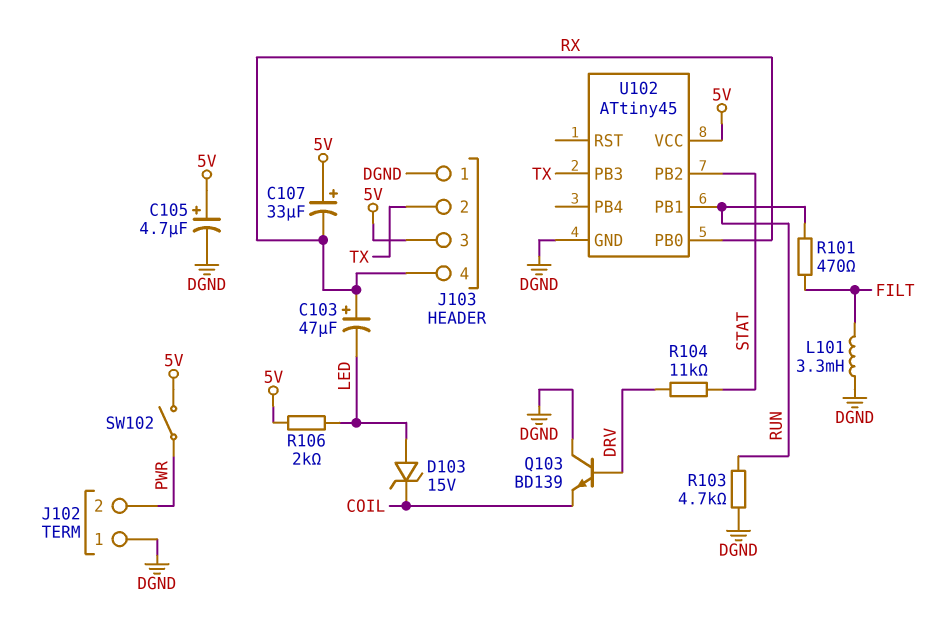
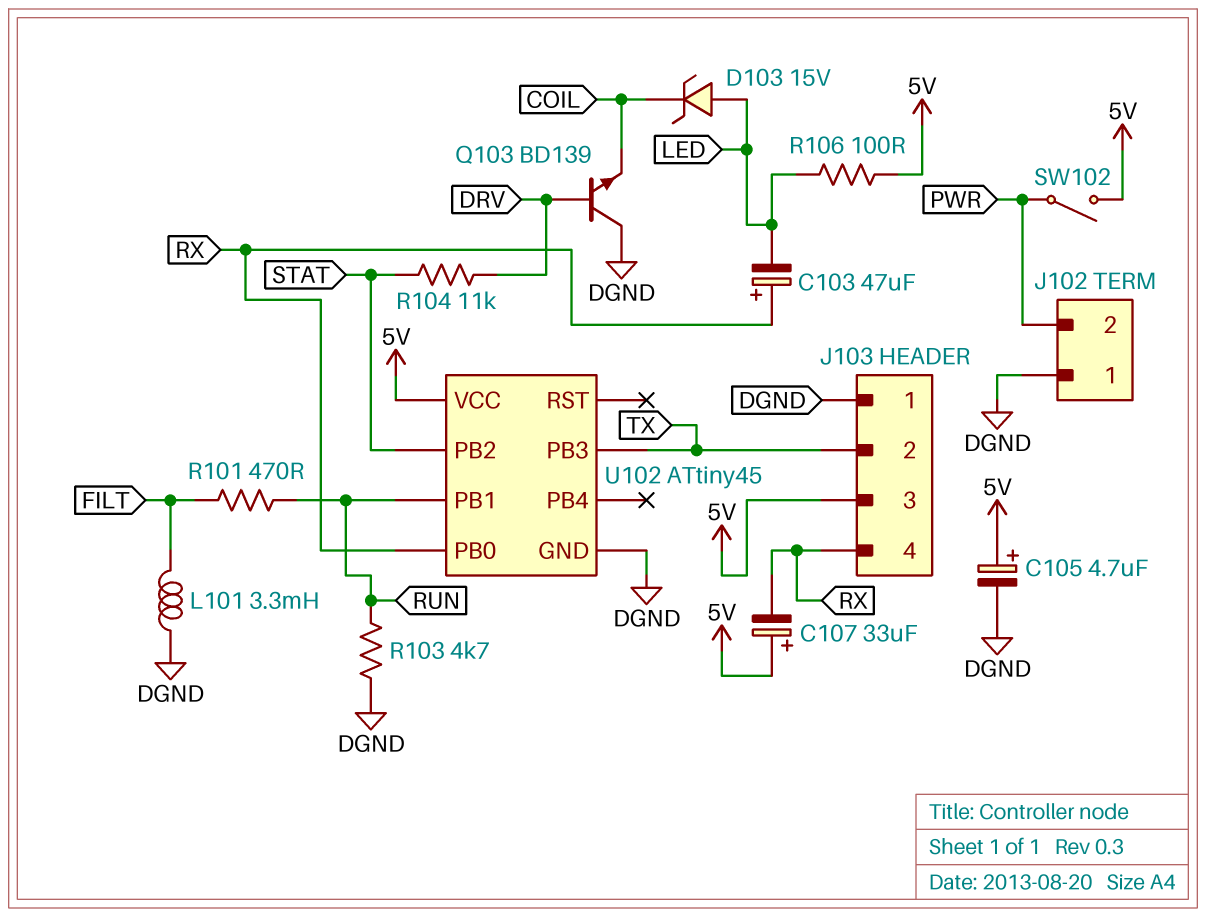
R106: 2k (5V, LED) -> 100 (5V, LED)

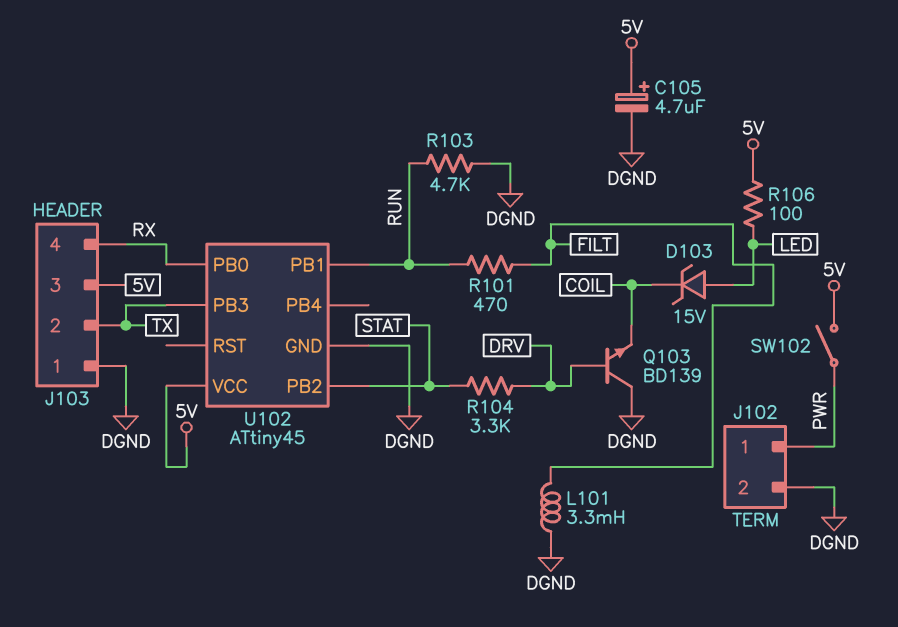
C103: 47uF (plus RX, minus LED) -> none
C107: 33uF (plus 5V, minus RX) -> none
J102 pin 1: DGND -> PWR
J102 pin 2: PWR -> DGND
R104: 11k (DRV, STAT) -> 3.3k (DRV, STAT)

